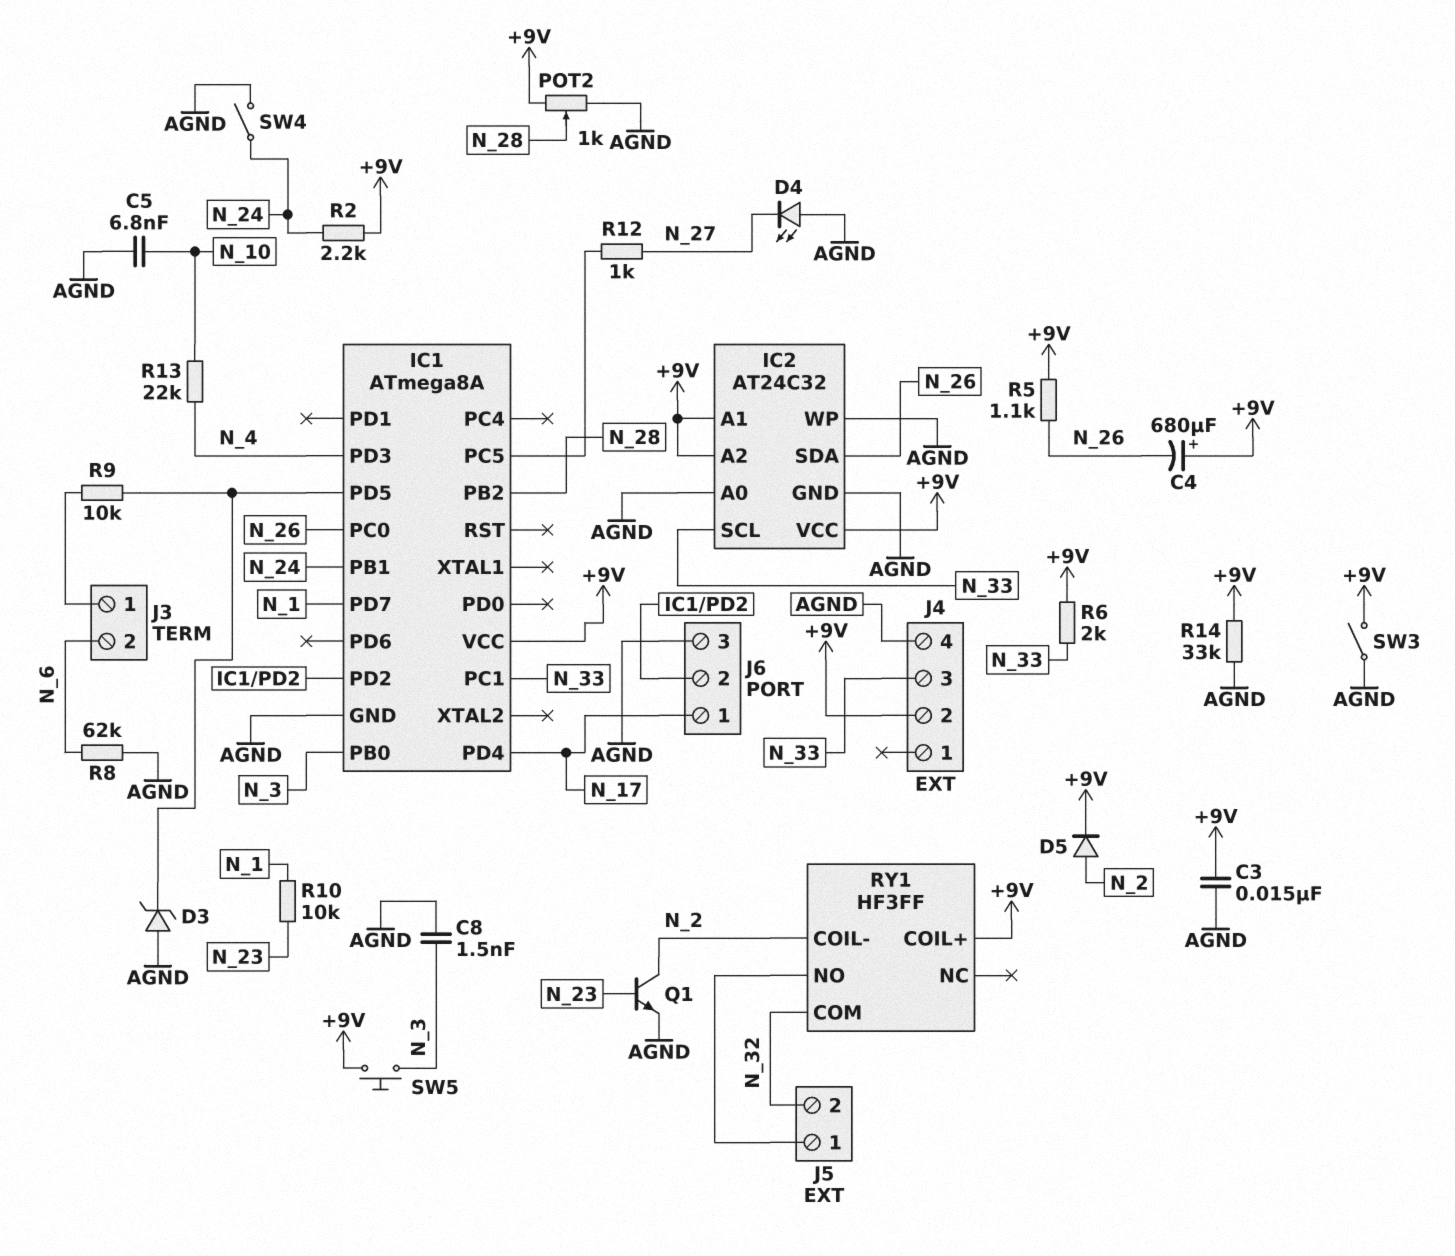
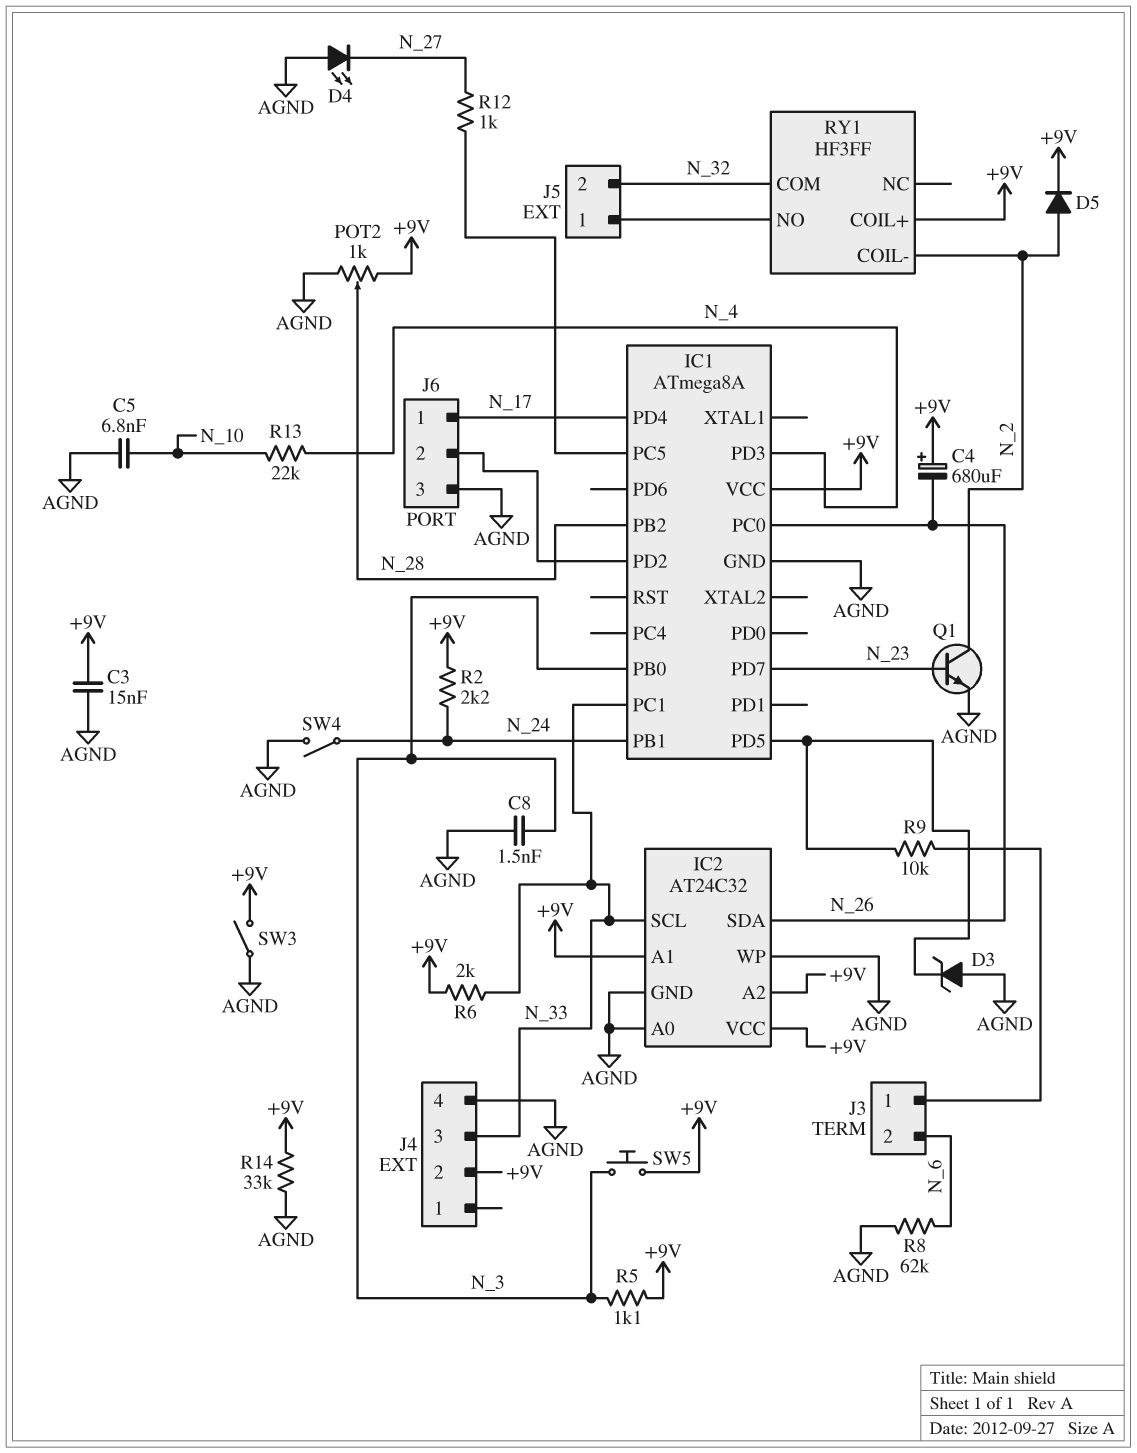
IC1 pin PD7: N_1 -> N_23
R5: 1.1k (+9V, N_26) -> 1.1k (+9V, N_3)
R10: 10k (N_1, N_23) -> none

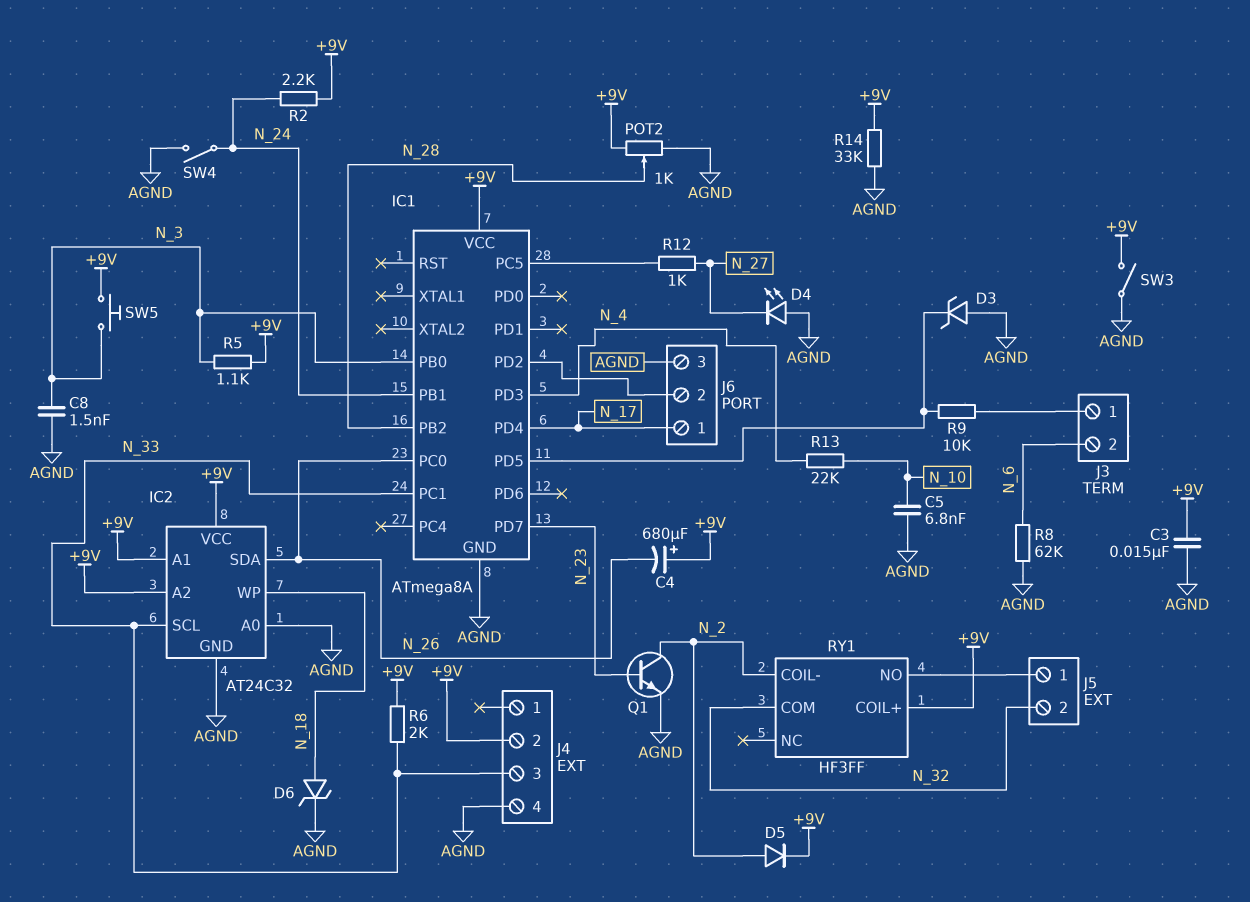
D6: none -> zener (A N_18, K AGND)
IC2 pin WP: AGND -> N_18

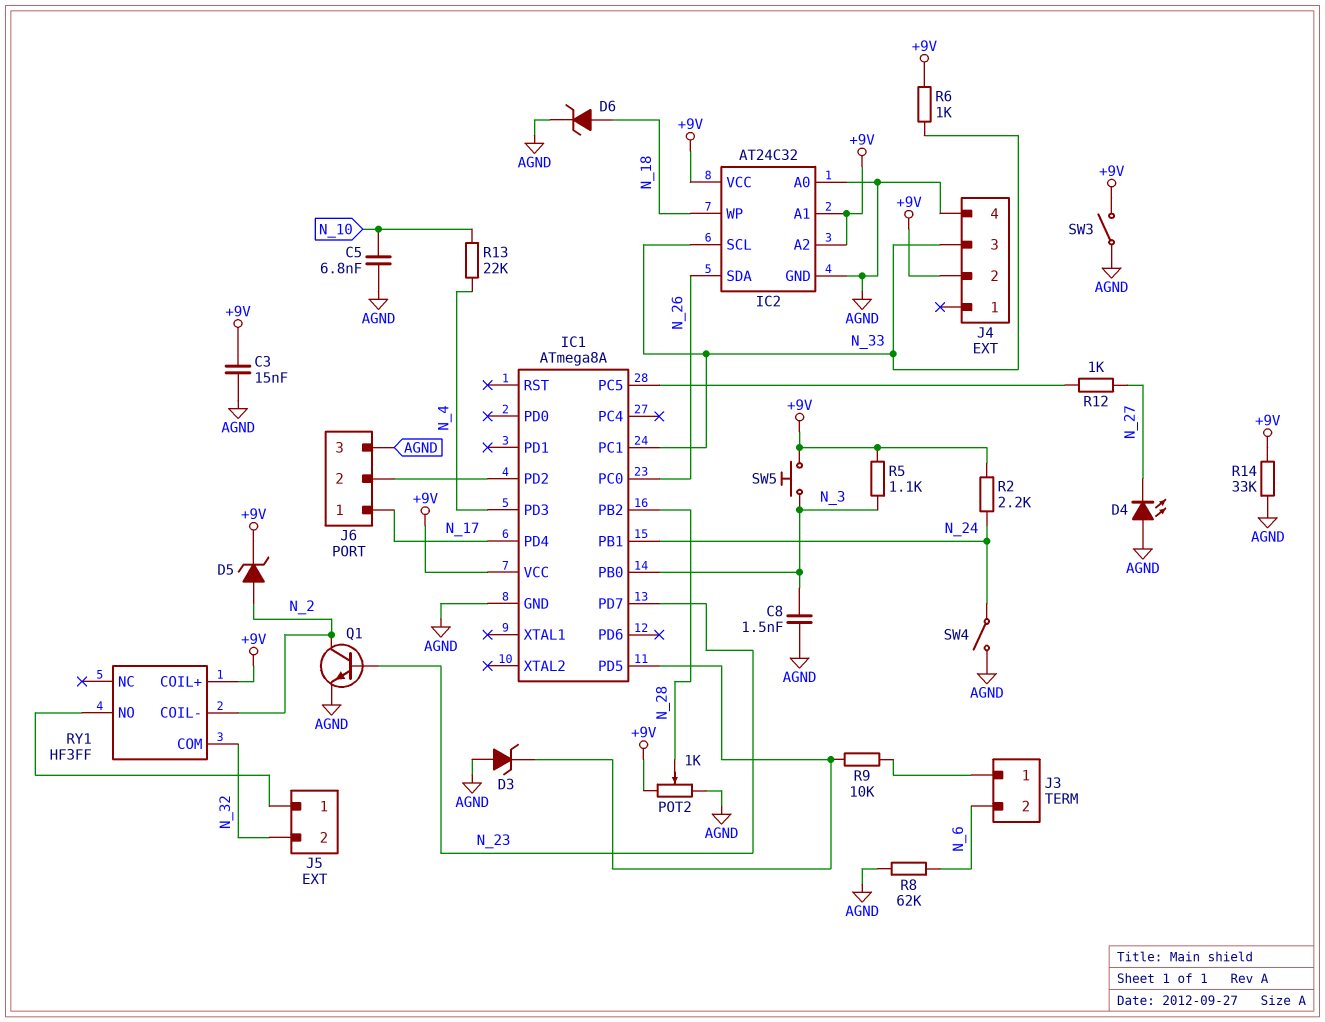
C4: 680uF (plus +9V, minus N_26) -> none
D5: diode (A N_2, K +9V) -> zener (A N_2, K +9V)
R6: 2k (+9V, N_33) -> 1k (+9V, N_33)

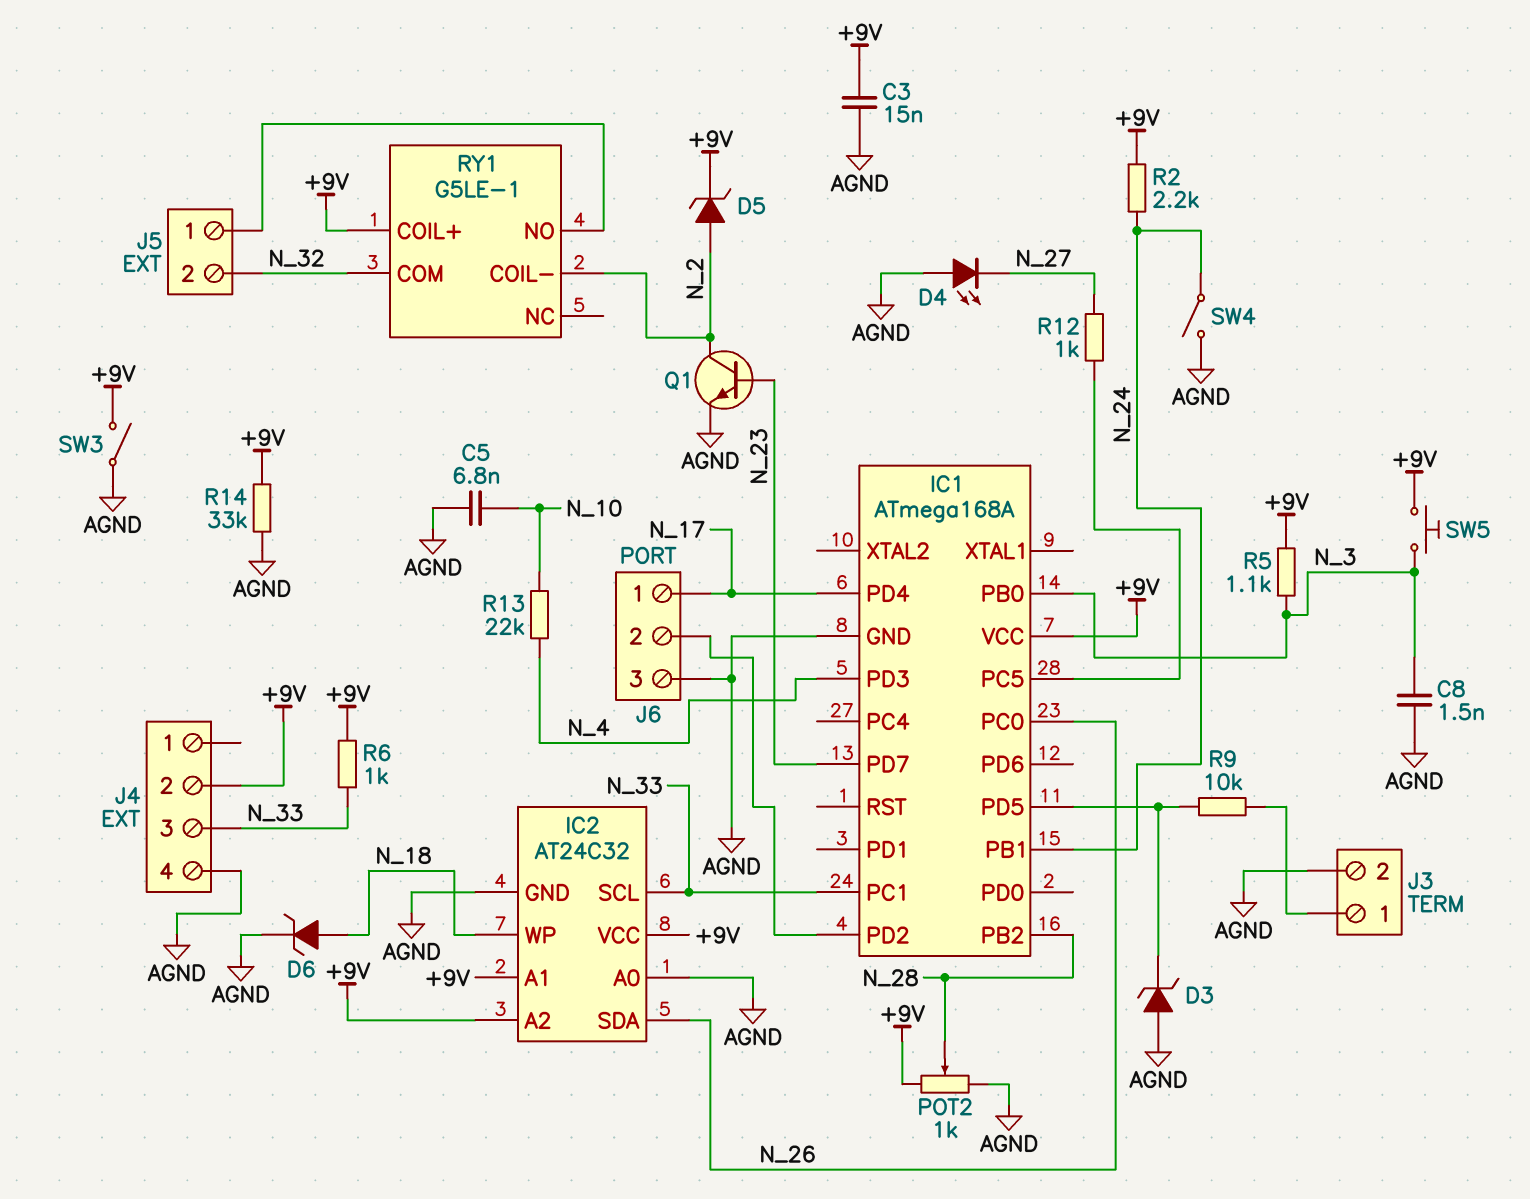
IC1: ATmega8A -> ATmega168A
J3 pin 2: N_6 -> AGND
R8: 62k (AGND, N_6) -> none
RY1: HF3FF -> G5LE-1

